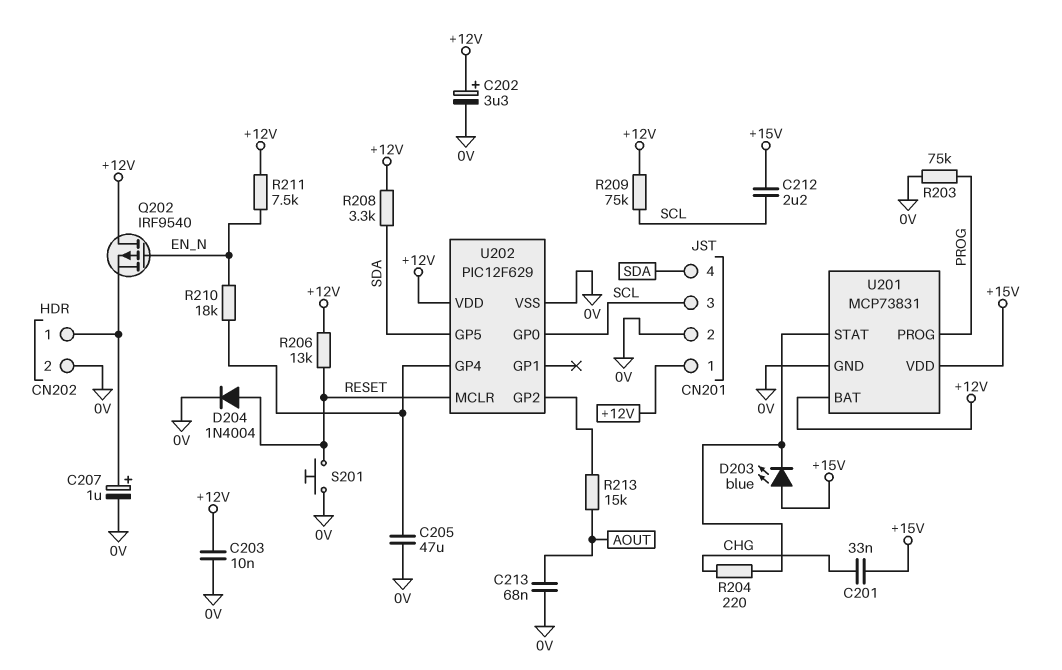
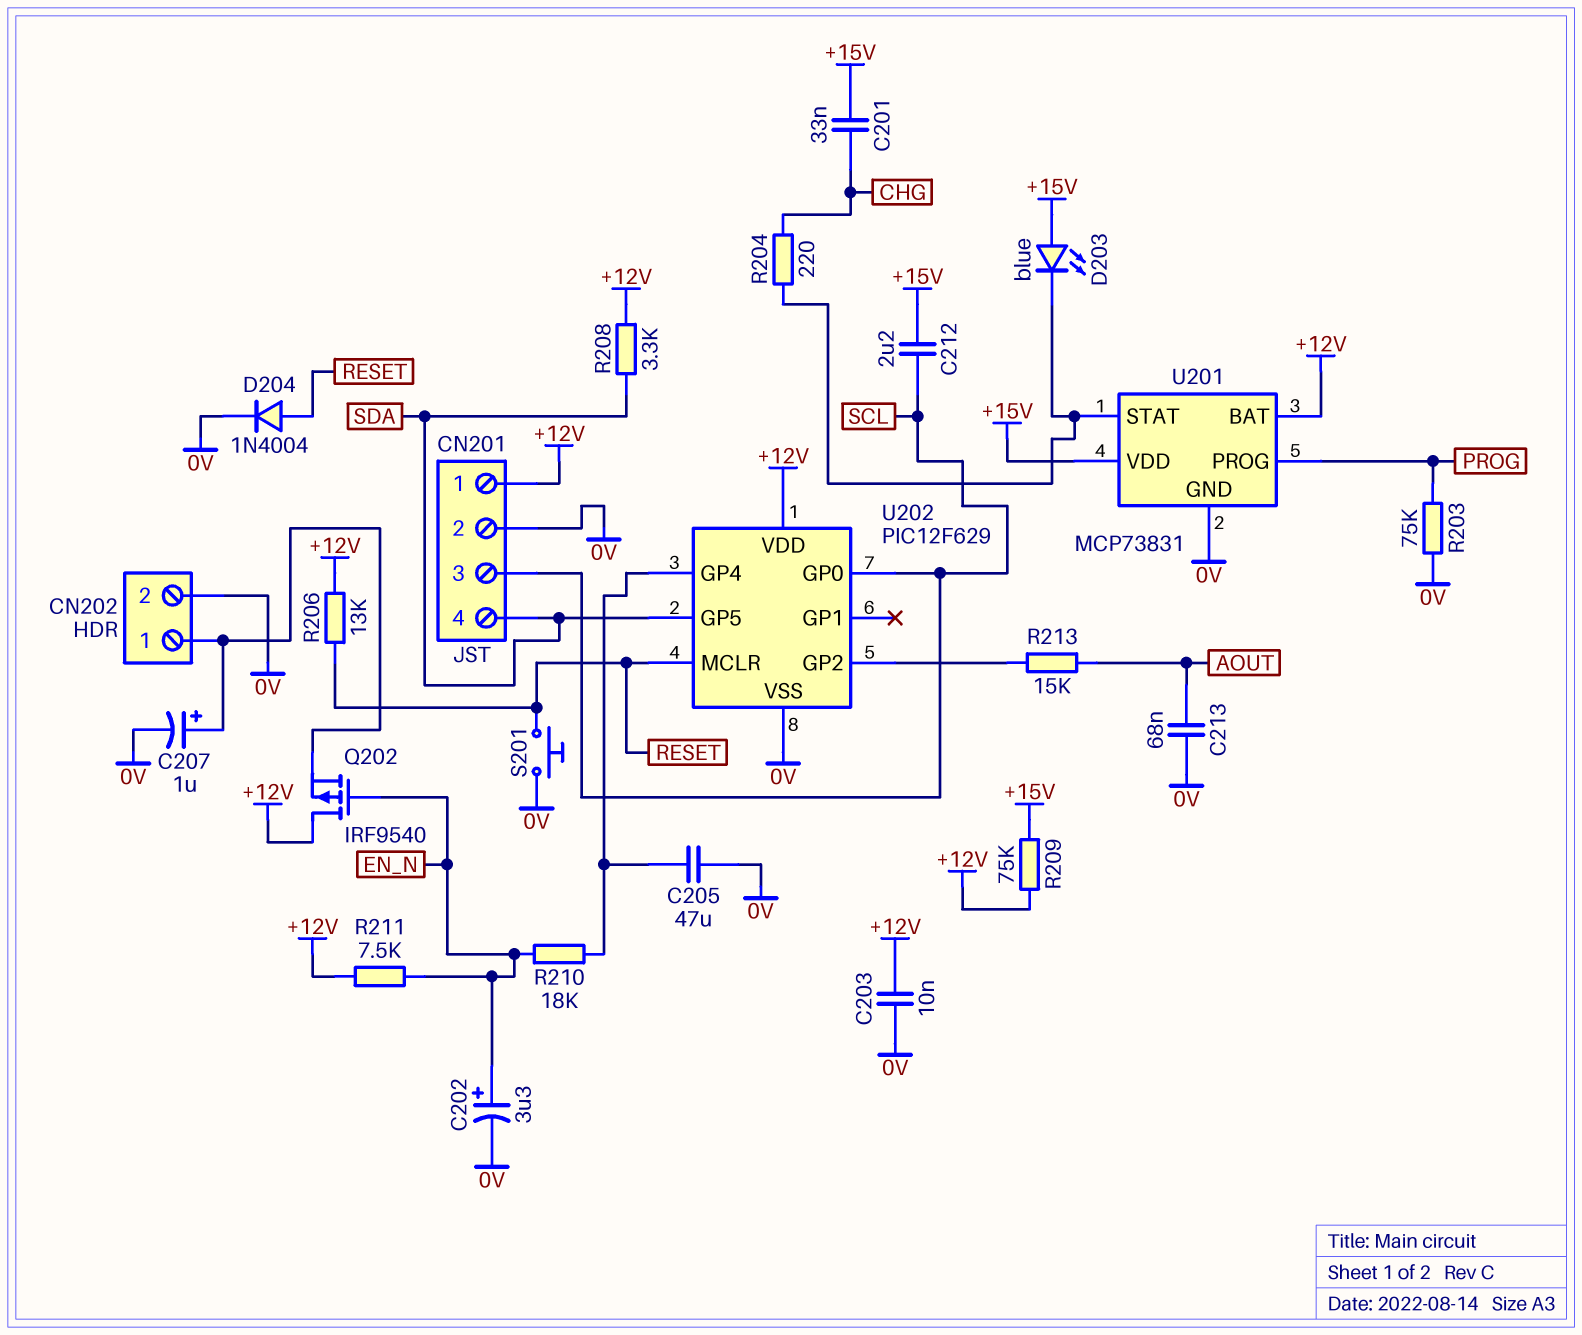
C202: 3.3uF (plus +12V, minus 0V) -> 3.3uF (plus EN_N, minus 0V)
R209: 75k (+12V, SCL) -> 75k (+12V, +15V)

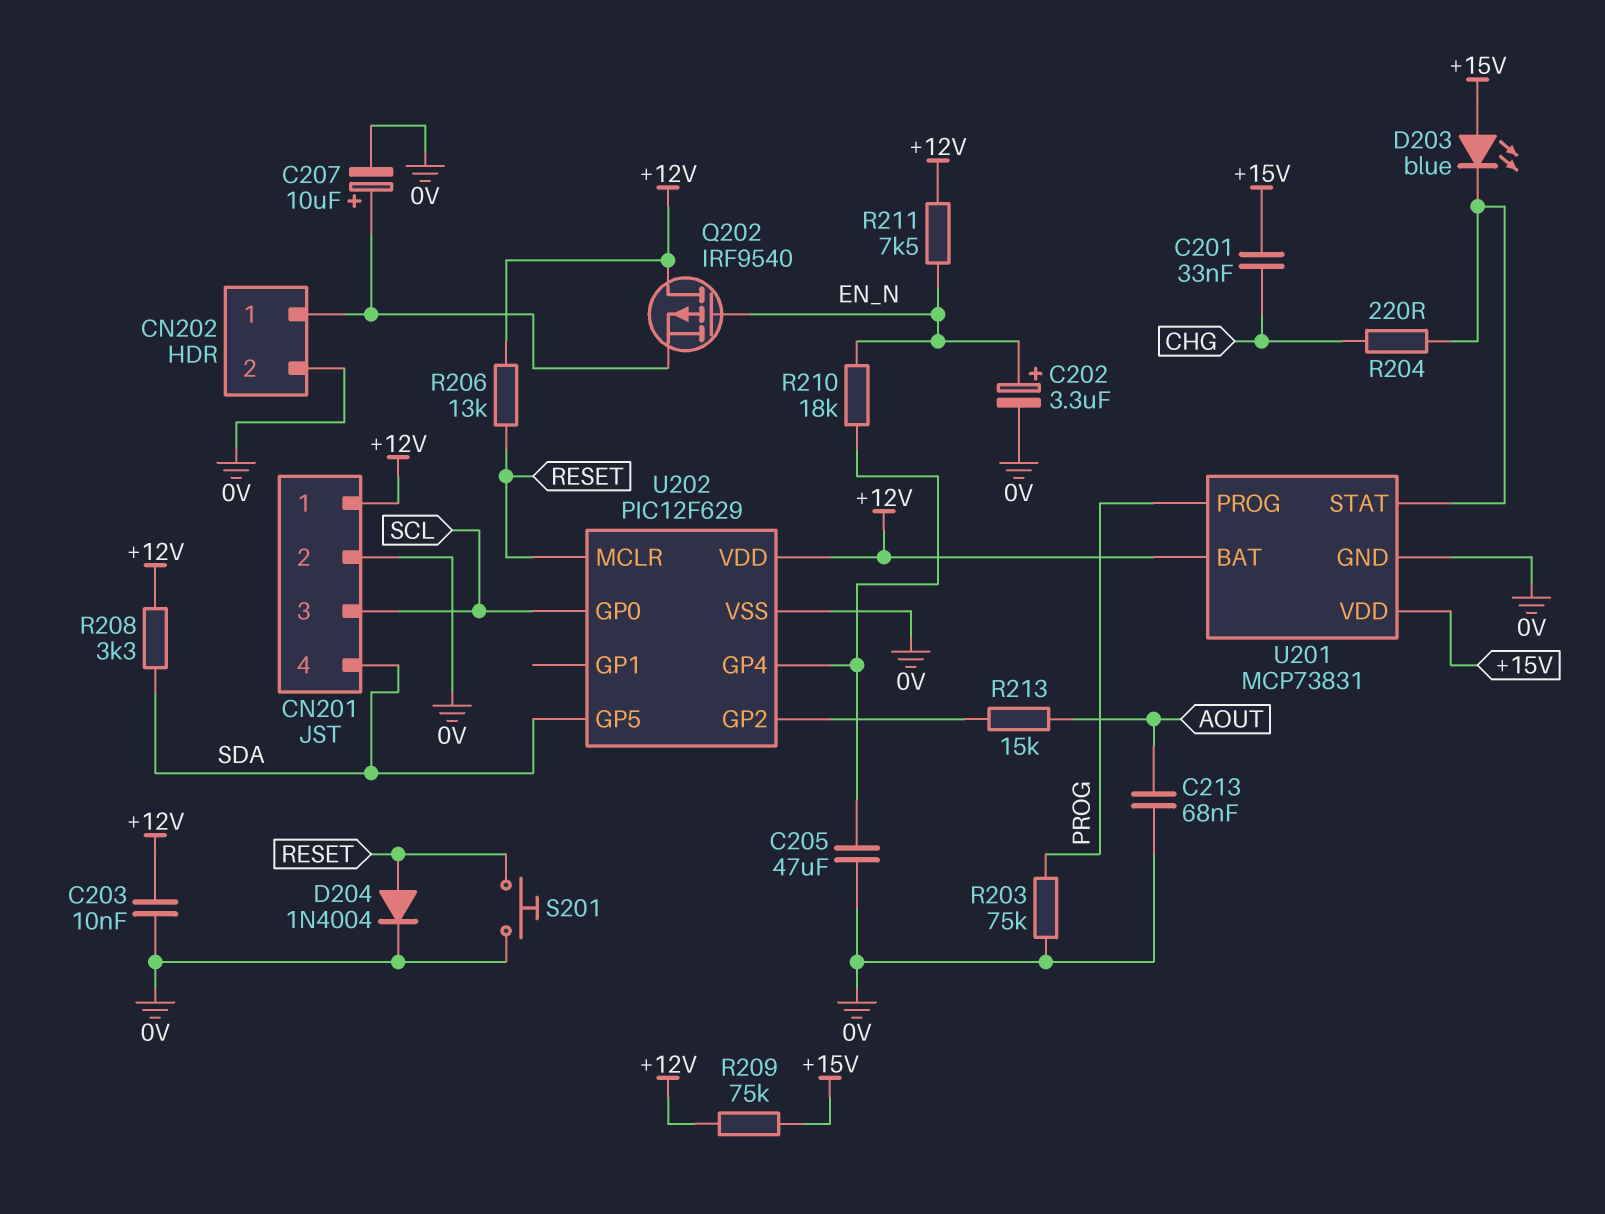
C207: 1uF (plus CN202/1, minus 0V) -> 10uF (plus CN202/1, minus 0V)
C212: 2.2uF (+15V, SCL) -> none

